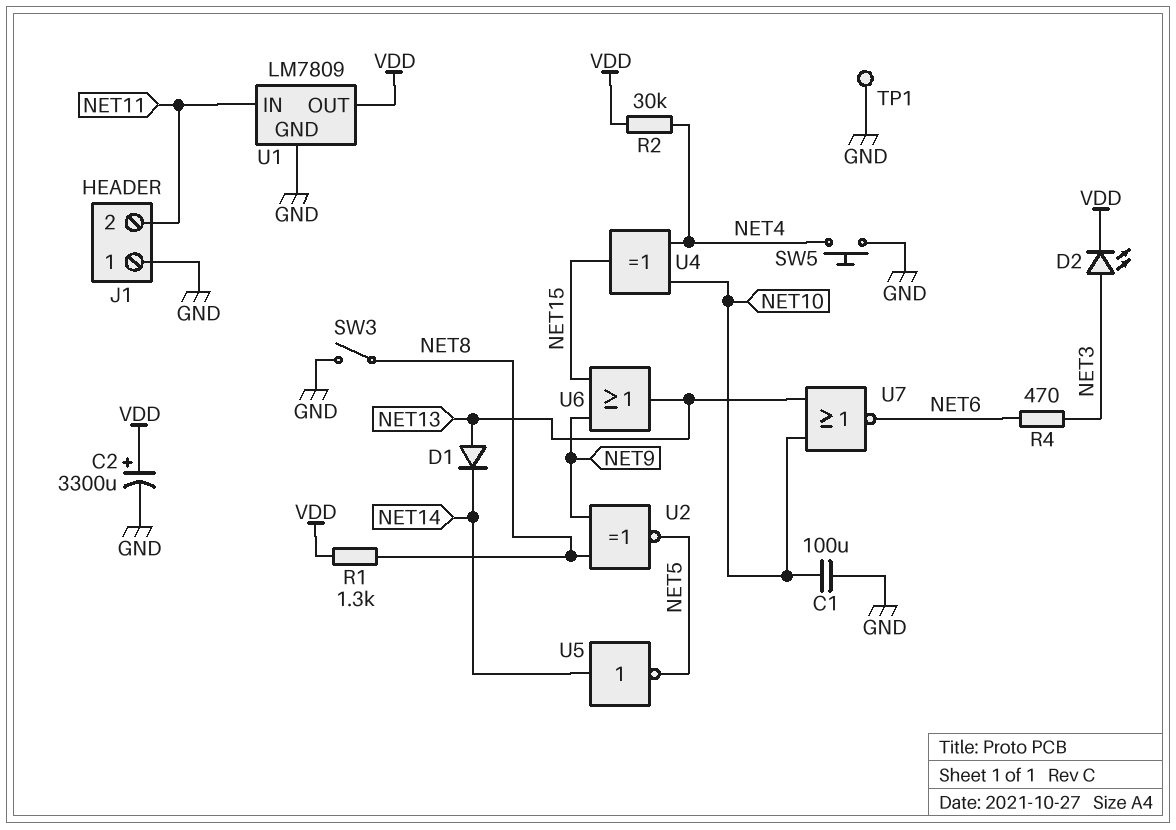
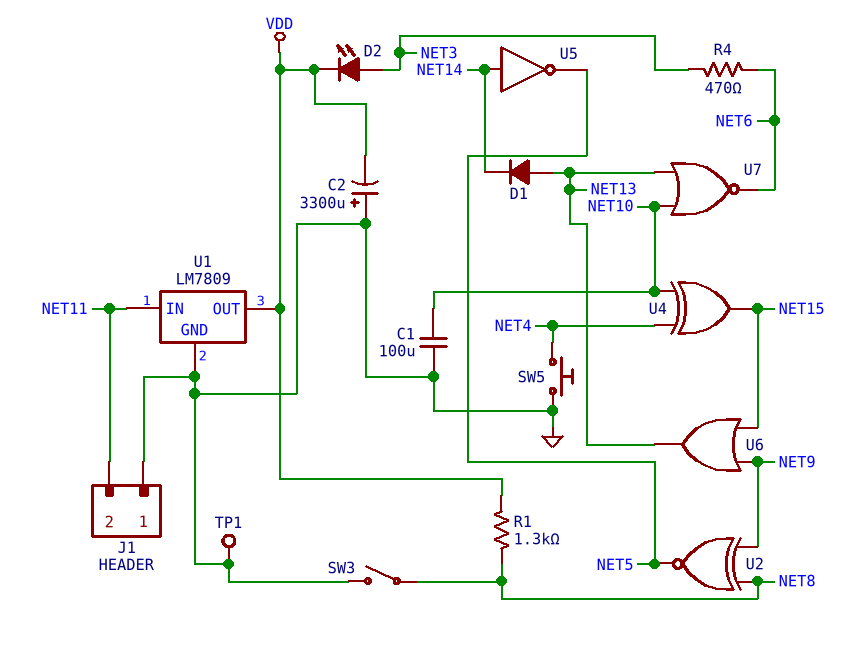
C2: 3300uF (plus VDD, minus GND) -> 3300uF (plus GND, minus VDD)
R2: 30k (NET4, VDD) -> none

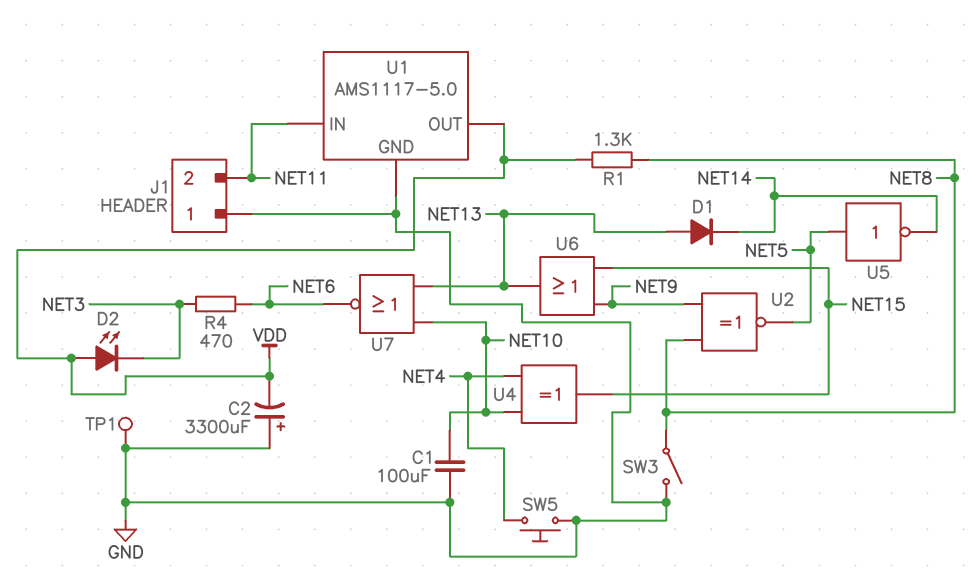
D2: LED (A NET3, K VDD) -> LED (A VDD, K NET3)
U1: LM7809 -> AMS1117-5.0
U5: NOT (in NET14, out NET5) -> NOT (in NET5, out NET14)

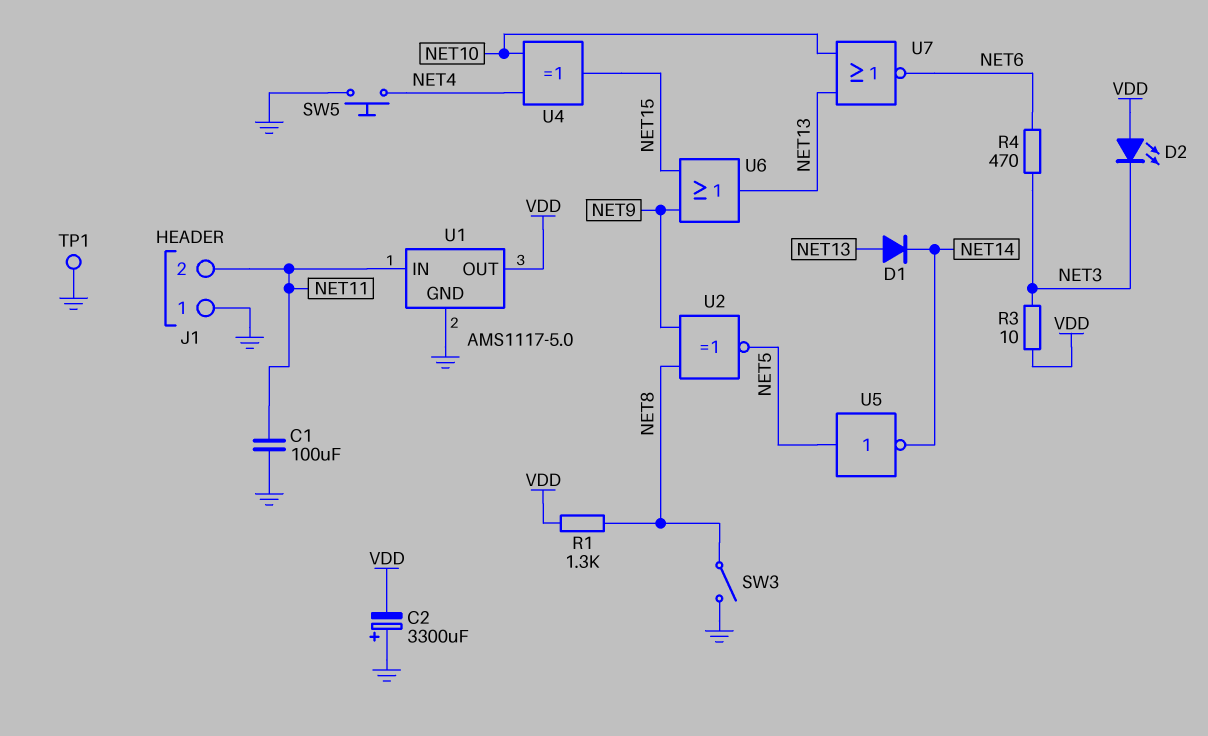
C1: 100uF (GND, NET10) -> 100uF (GND, NET11)
R3: none -> 10 (NET3, VDD)

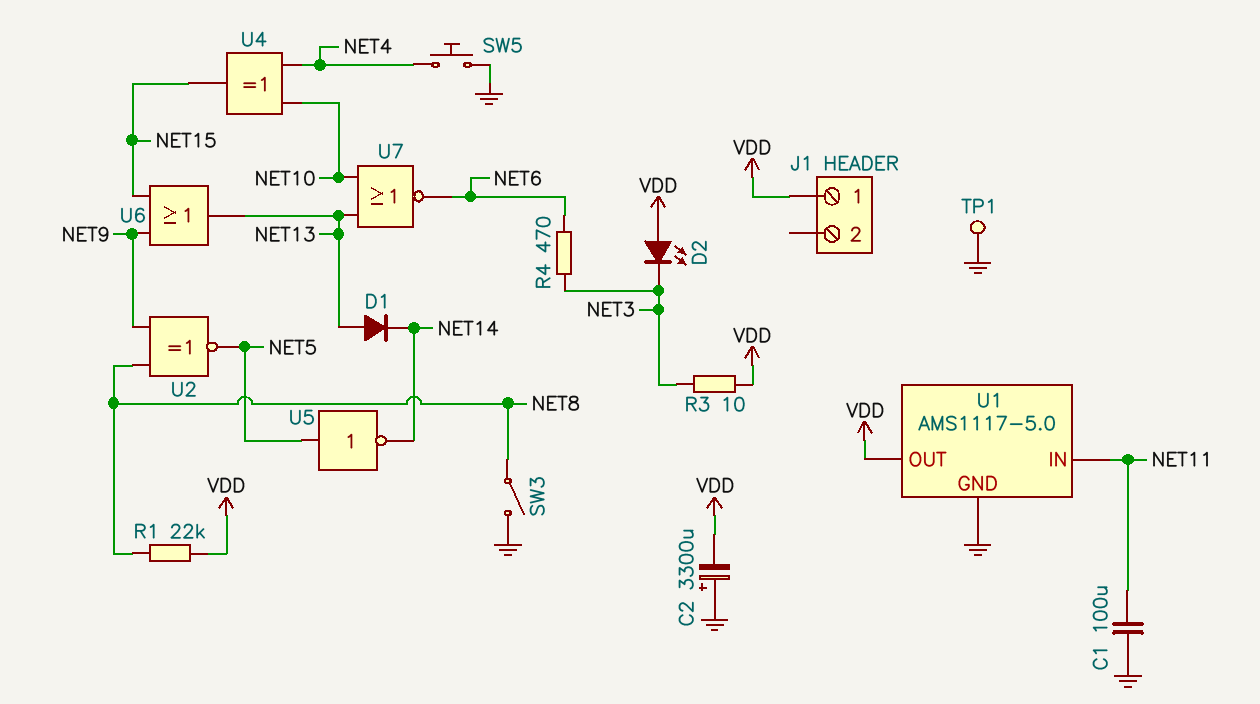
J1 pin 1: GND -> VDD
J1 pin 2: NET11 -> none
R1: 1.3k (NET8, VDD) -> 22k (NET8, VDD)

